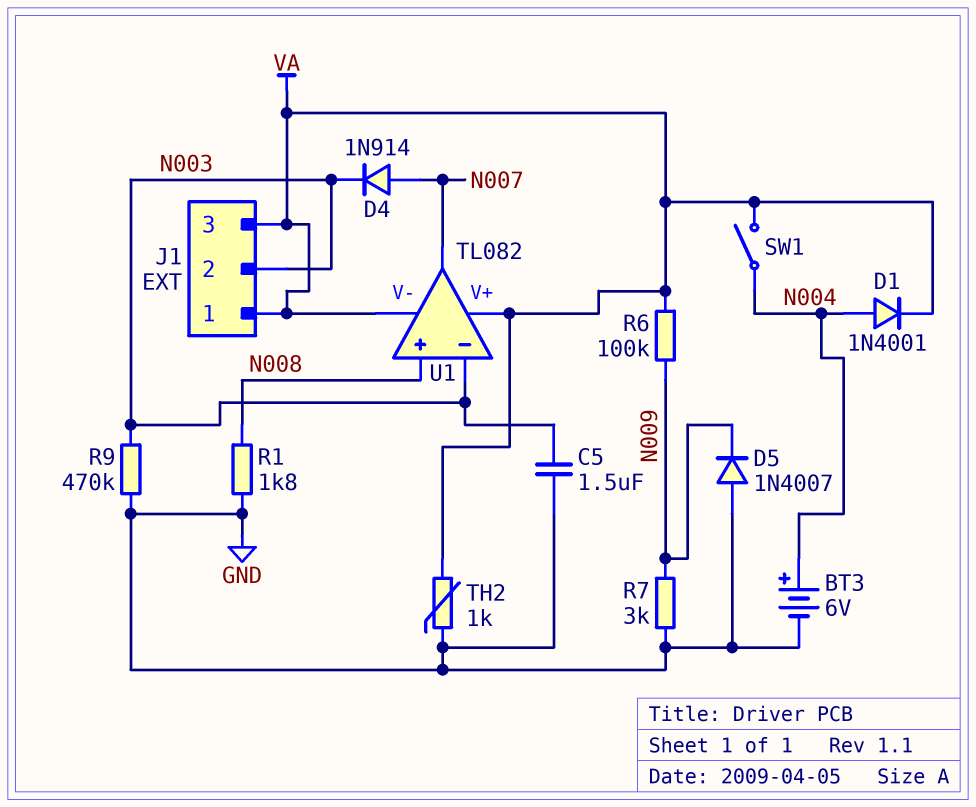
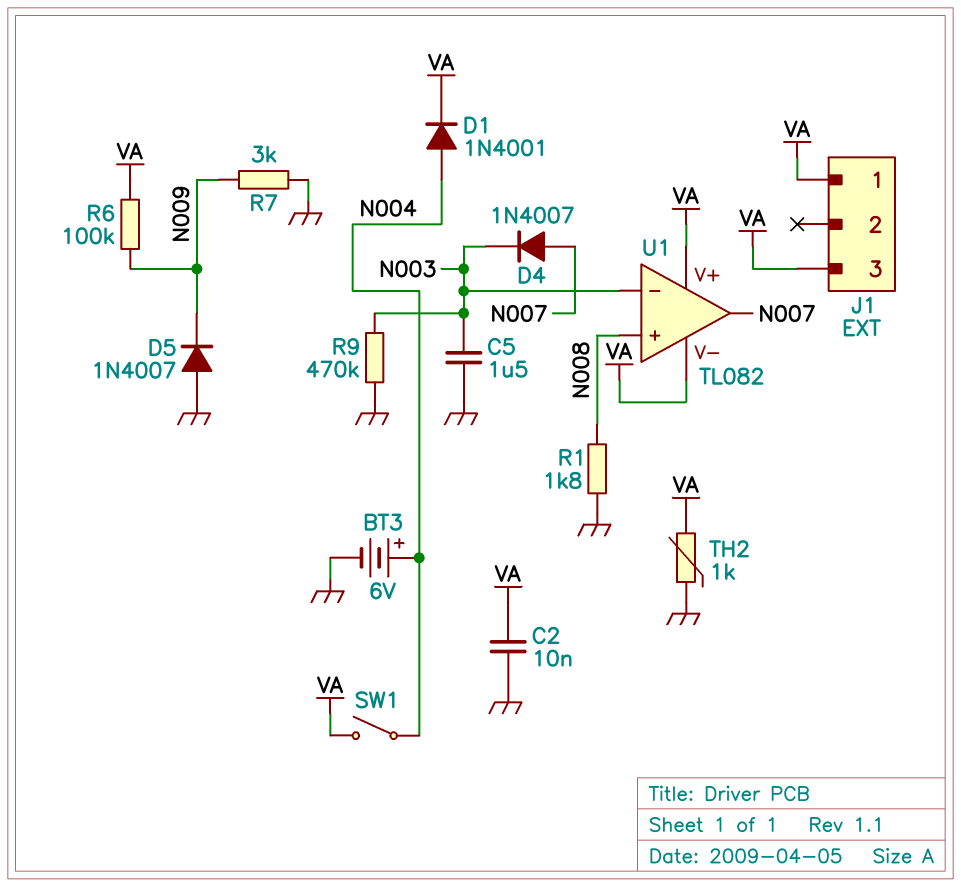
C2: none -> 10nF (GND, VA)
D4: diode 1N914 (A N007, K N003) -> diode 1N4007 (A N007, K N003)
J1 pin 2: N003 -> none

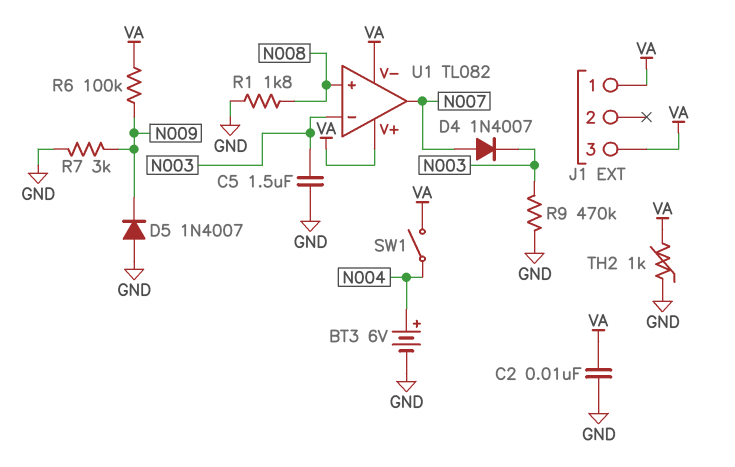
D1: diode 1N4001 (A N004, K VA) -> none

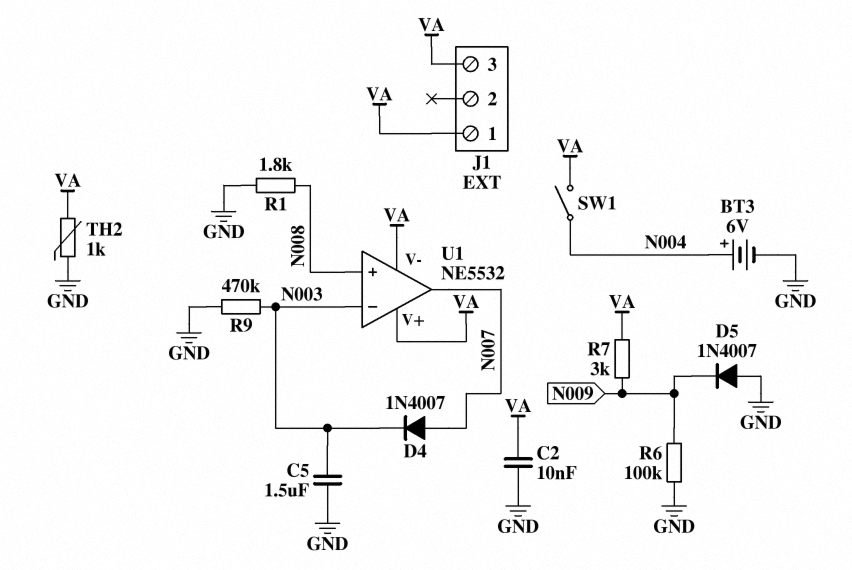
R6: 100k (N009, VA) -> 100k (GND, N009)
R7: 3k (GND, N009) -> 3k (N009, VA)
U1: TL082 -> NE5532

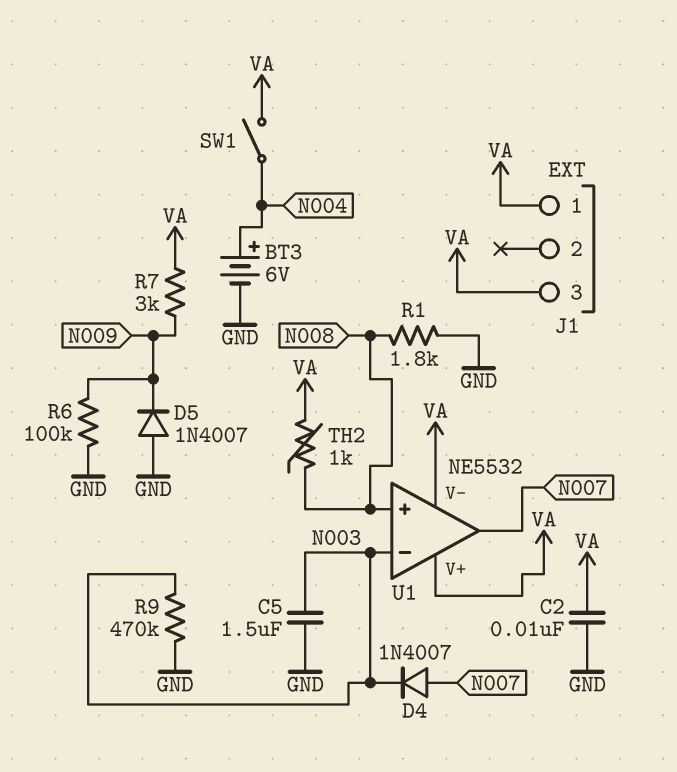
TH2: 1k (GND, VA) -> 1k (N008, VA)

